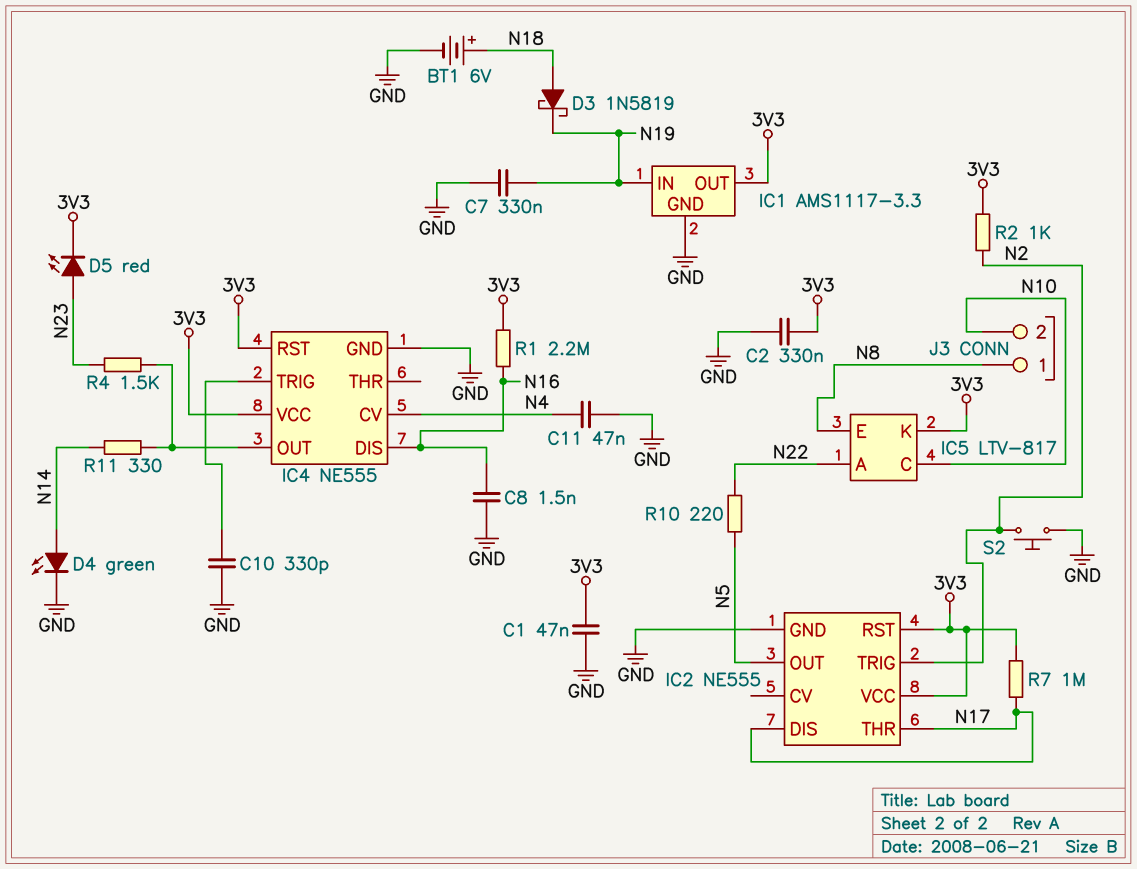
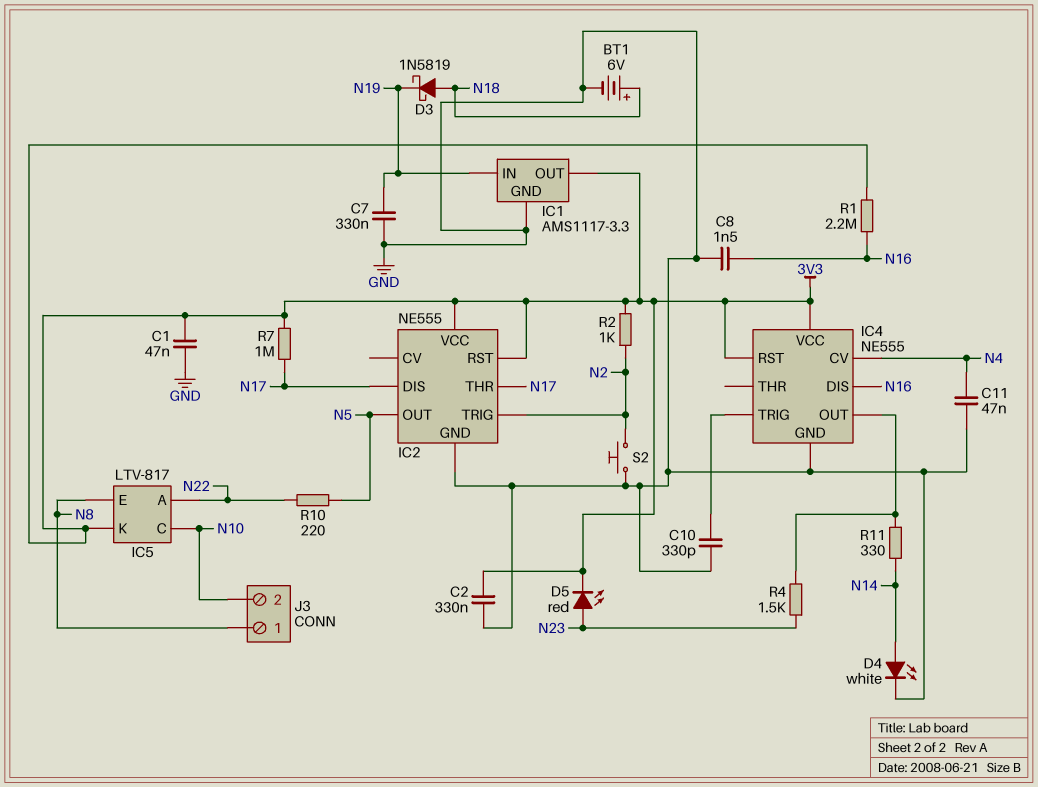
D4: LED green (A N14, K GND) -> LED white (A N14, K GND)

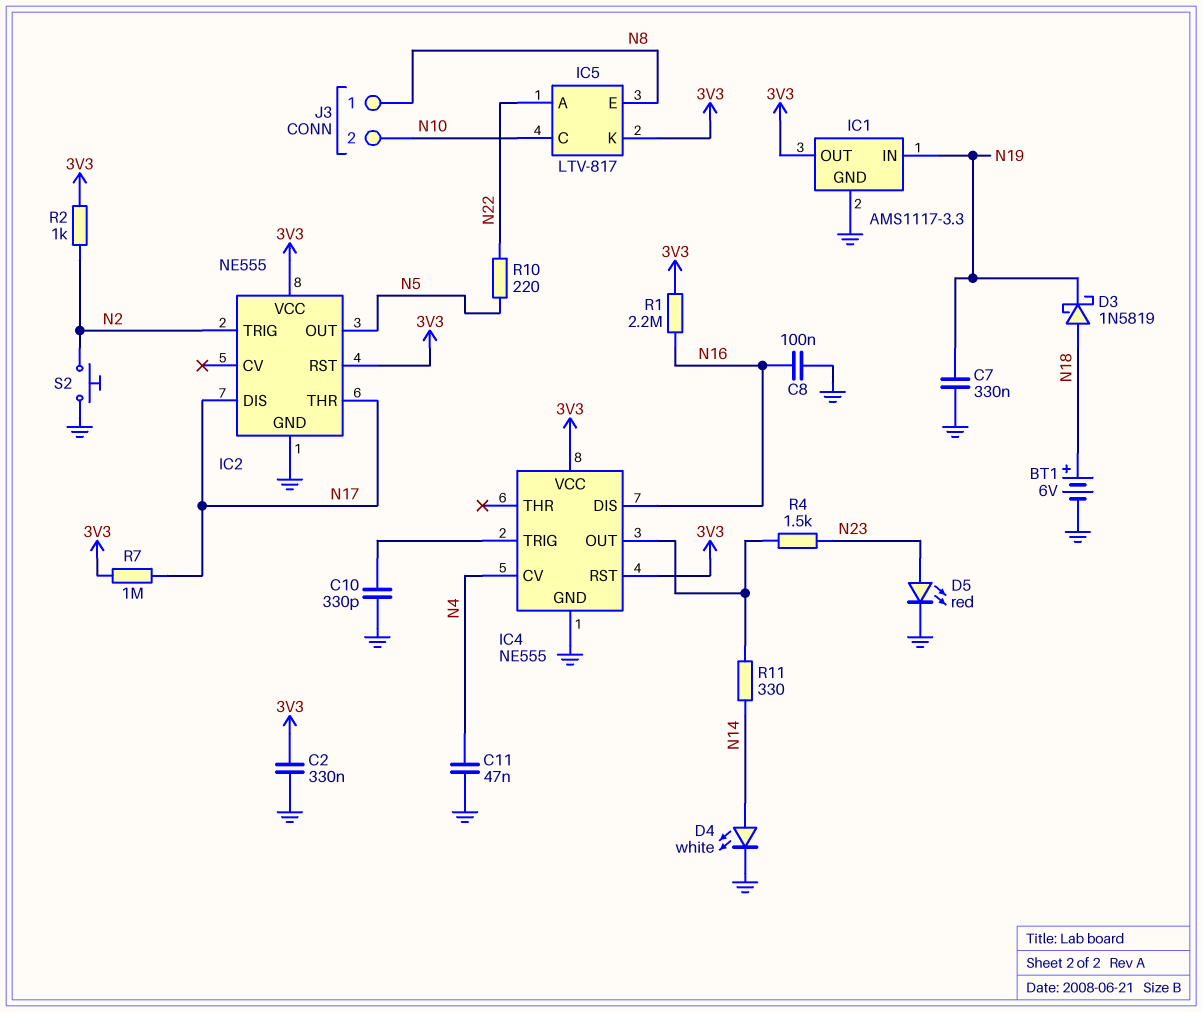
C1: 47nF (3V3, GND) -> none
C8: 1.5nF (GND, N16) -> 100nF (GND, N16)
D5: LED red (A N23, K 3V3) -> LED red (A N23, K GND)

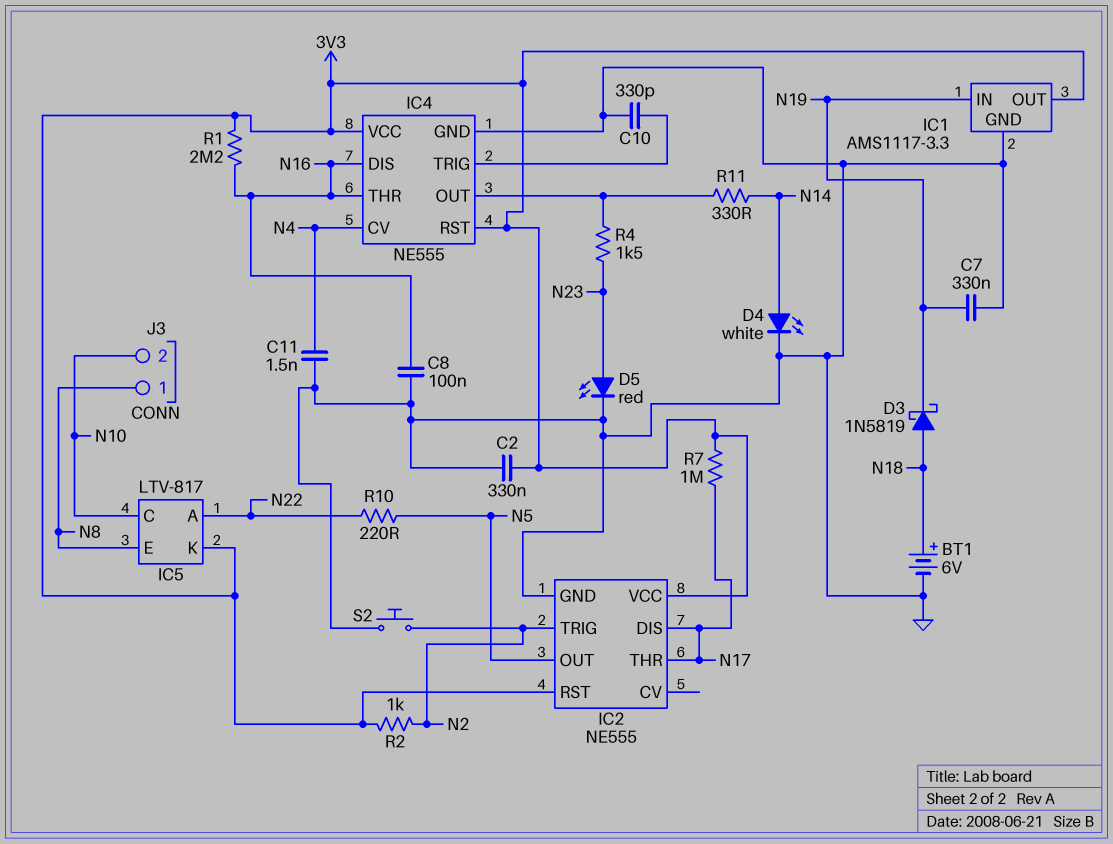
C11: 47nF (GND, N4) -> 1.5nF (GND, N4)
IC4 pin THR: none -> N16

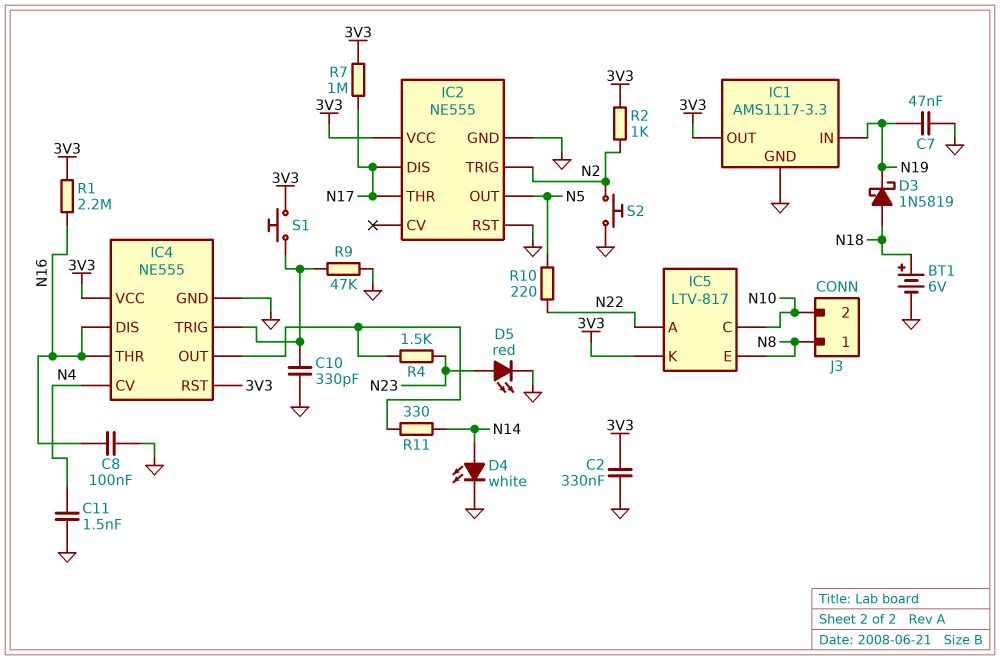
C7: 330nF (GND, N19) -> 47nF (GND, N19)
IC2 pin RST: 3V3 -> GND
R9: none -> 47k (GND, IC4/TRIG)
S1: none -> button (3V3, IC4/TRIG)

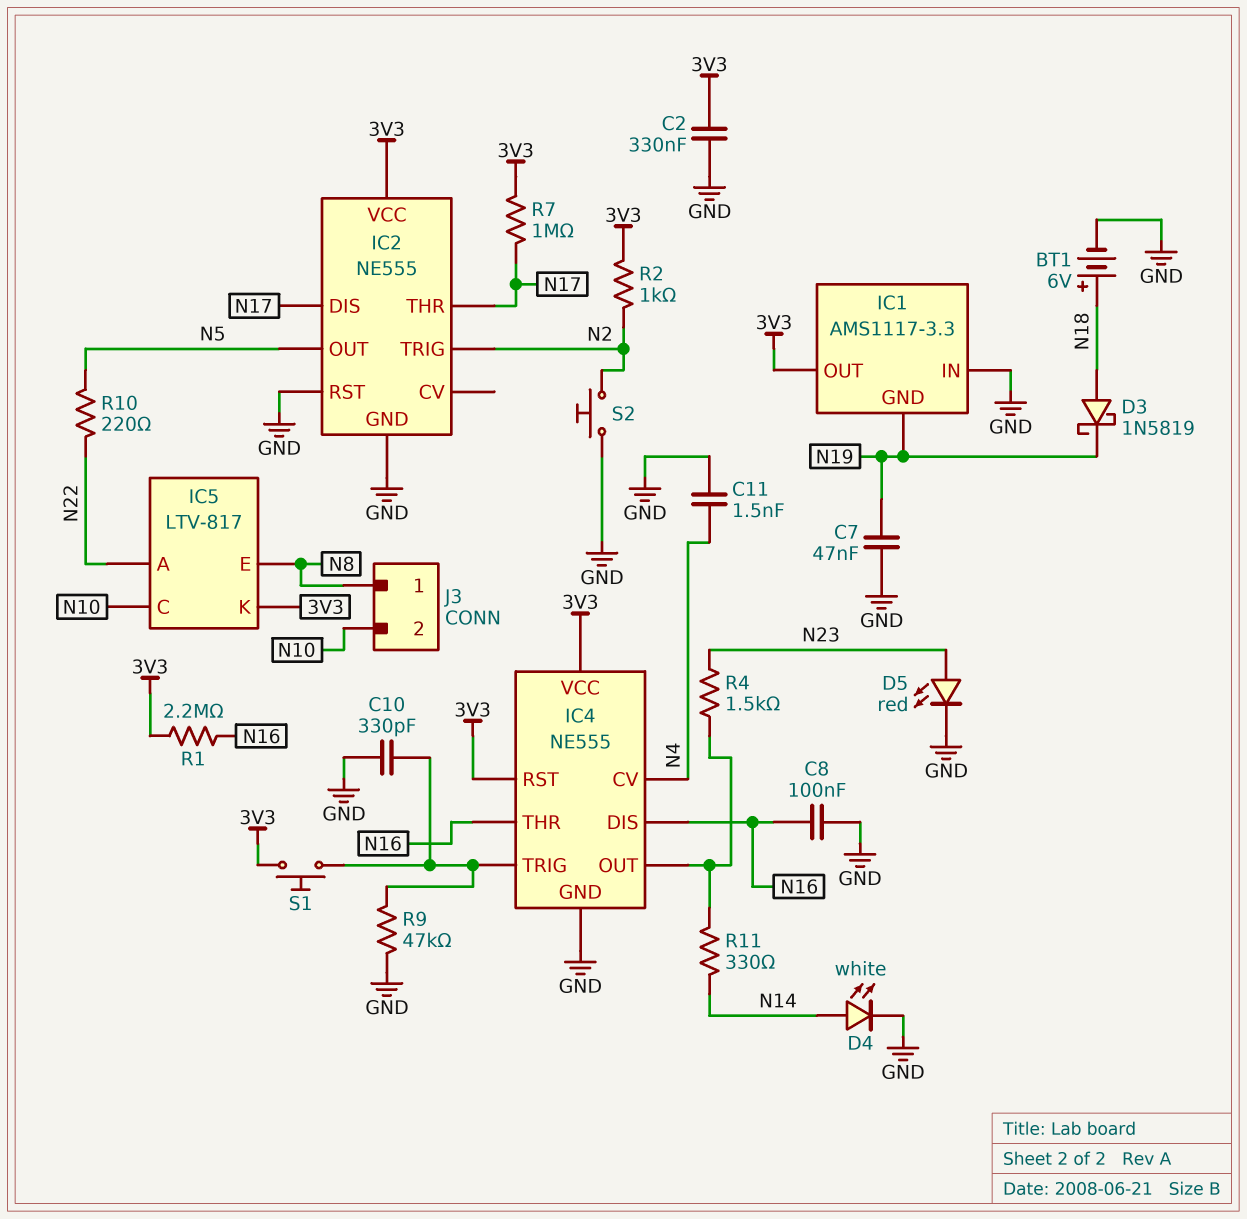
IC1 pin GND: GND -> N19
IC1 pin IN: N19 -> GND

